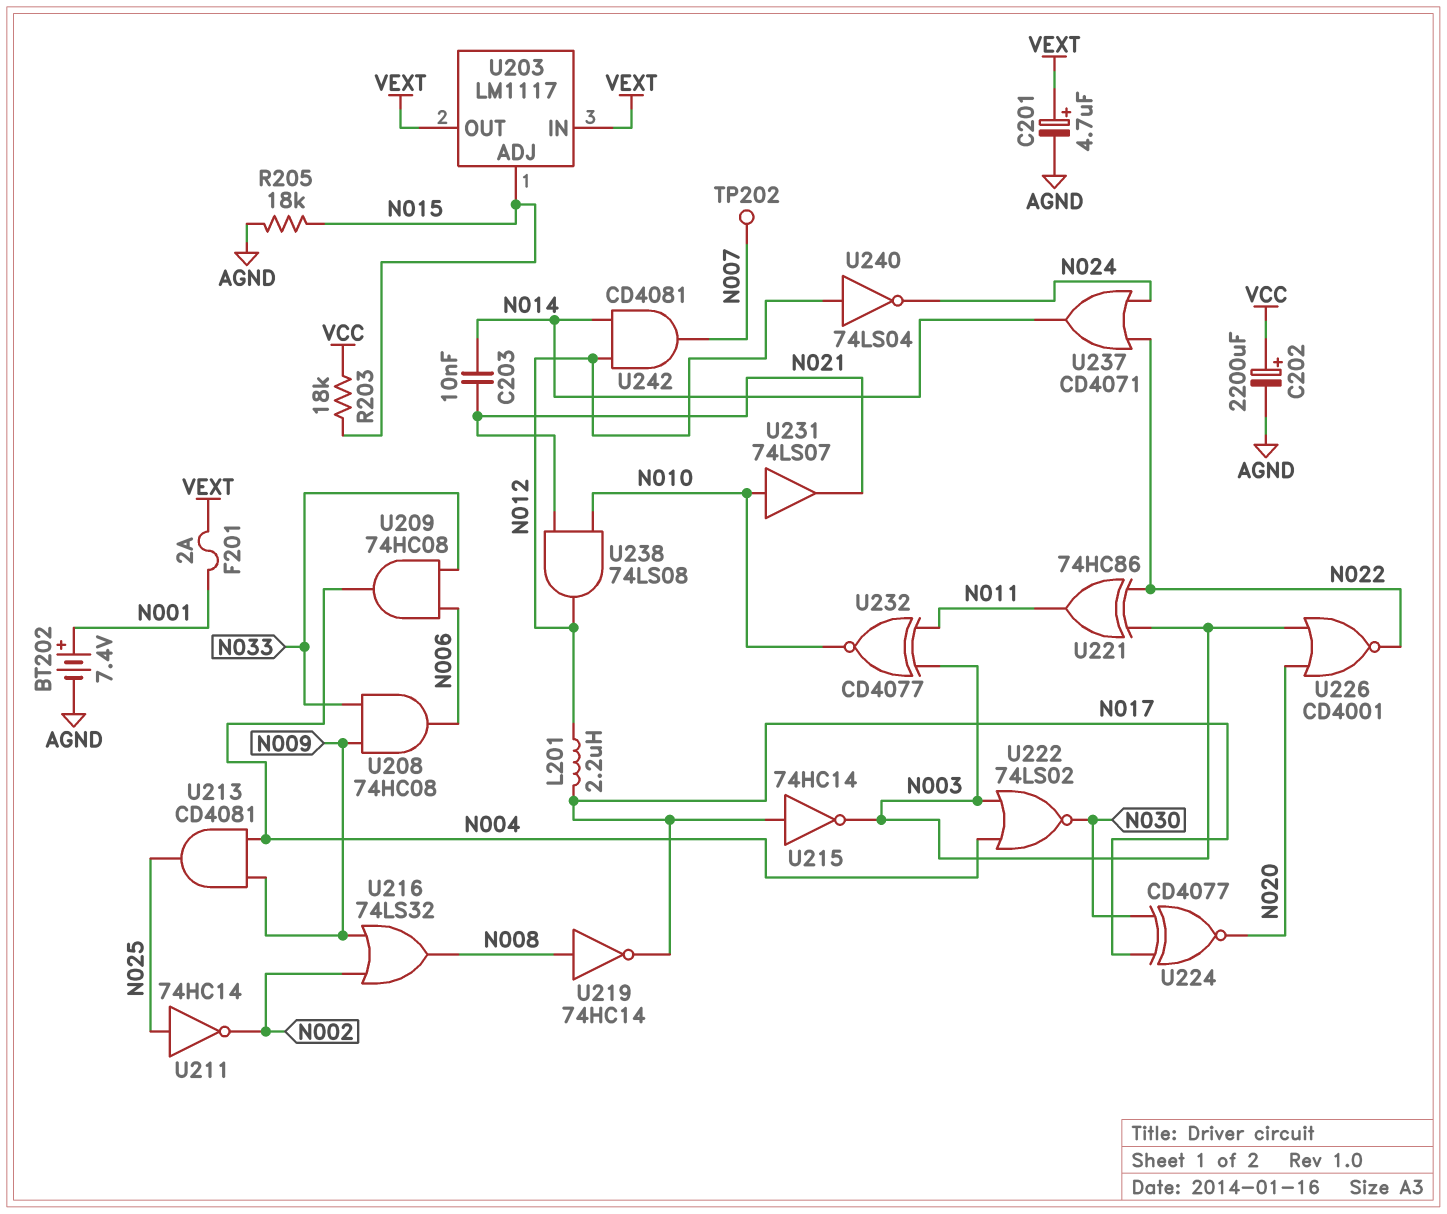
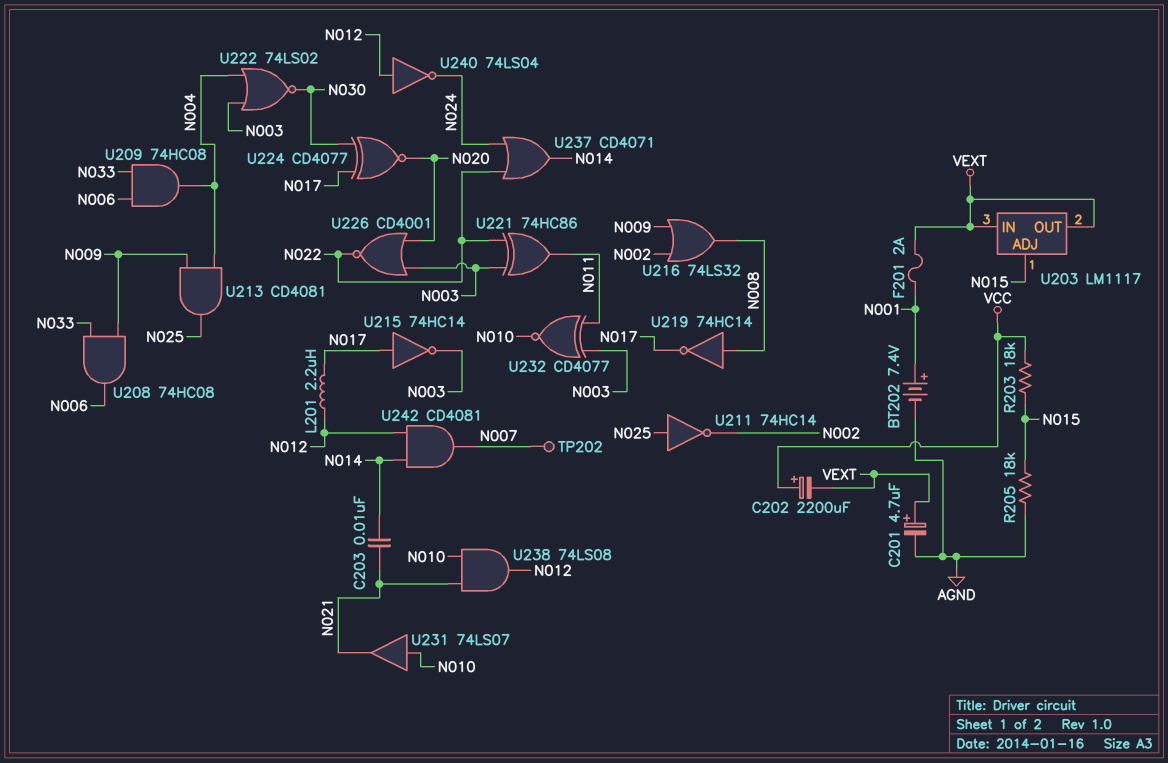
C202: 2200uF (plus VCC, minus AGND) -> 2200uF (plus VCC, minus VEXT)

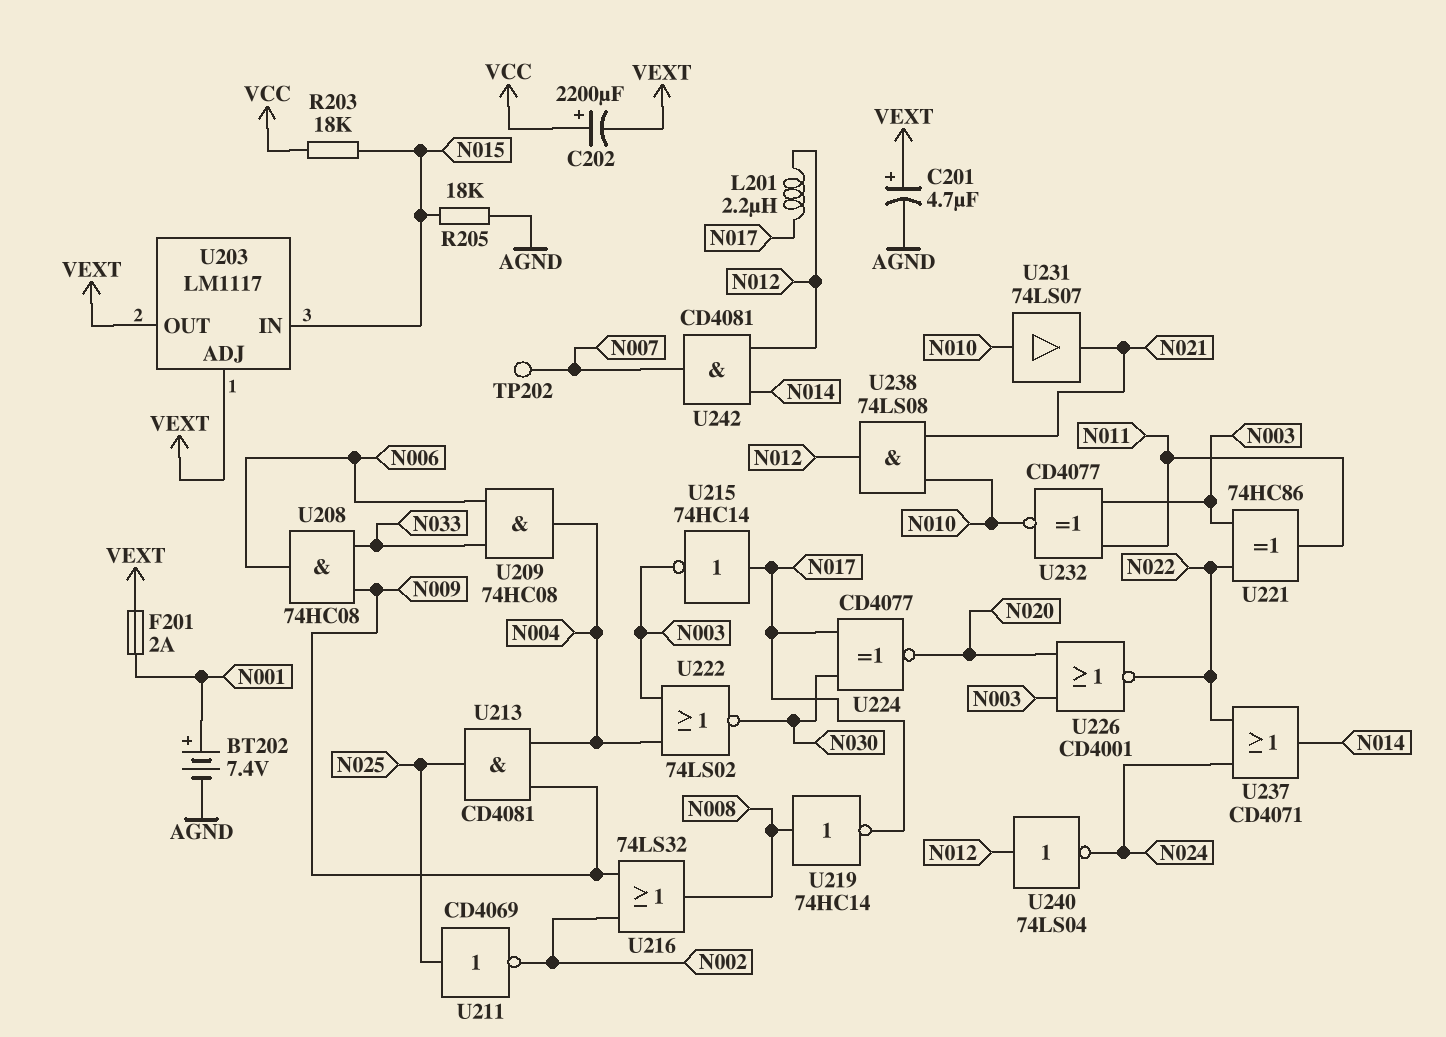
C203: 10nF (N014, N021) -> none
U203 pin ADJ: N015 -> VEXT
U203 pin IN: VEXT -> N015
U211: NOT 74HC14 (in N025, out N002) -> NOT CD4069 (in N025, out N002)

